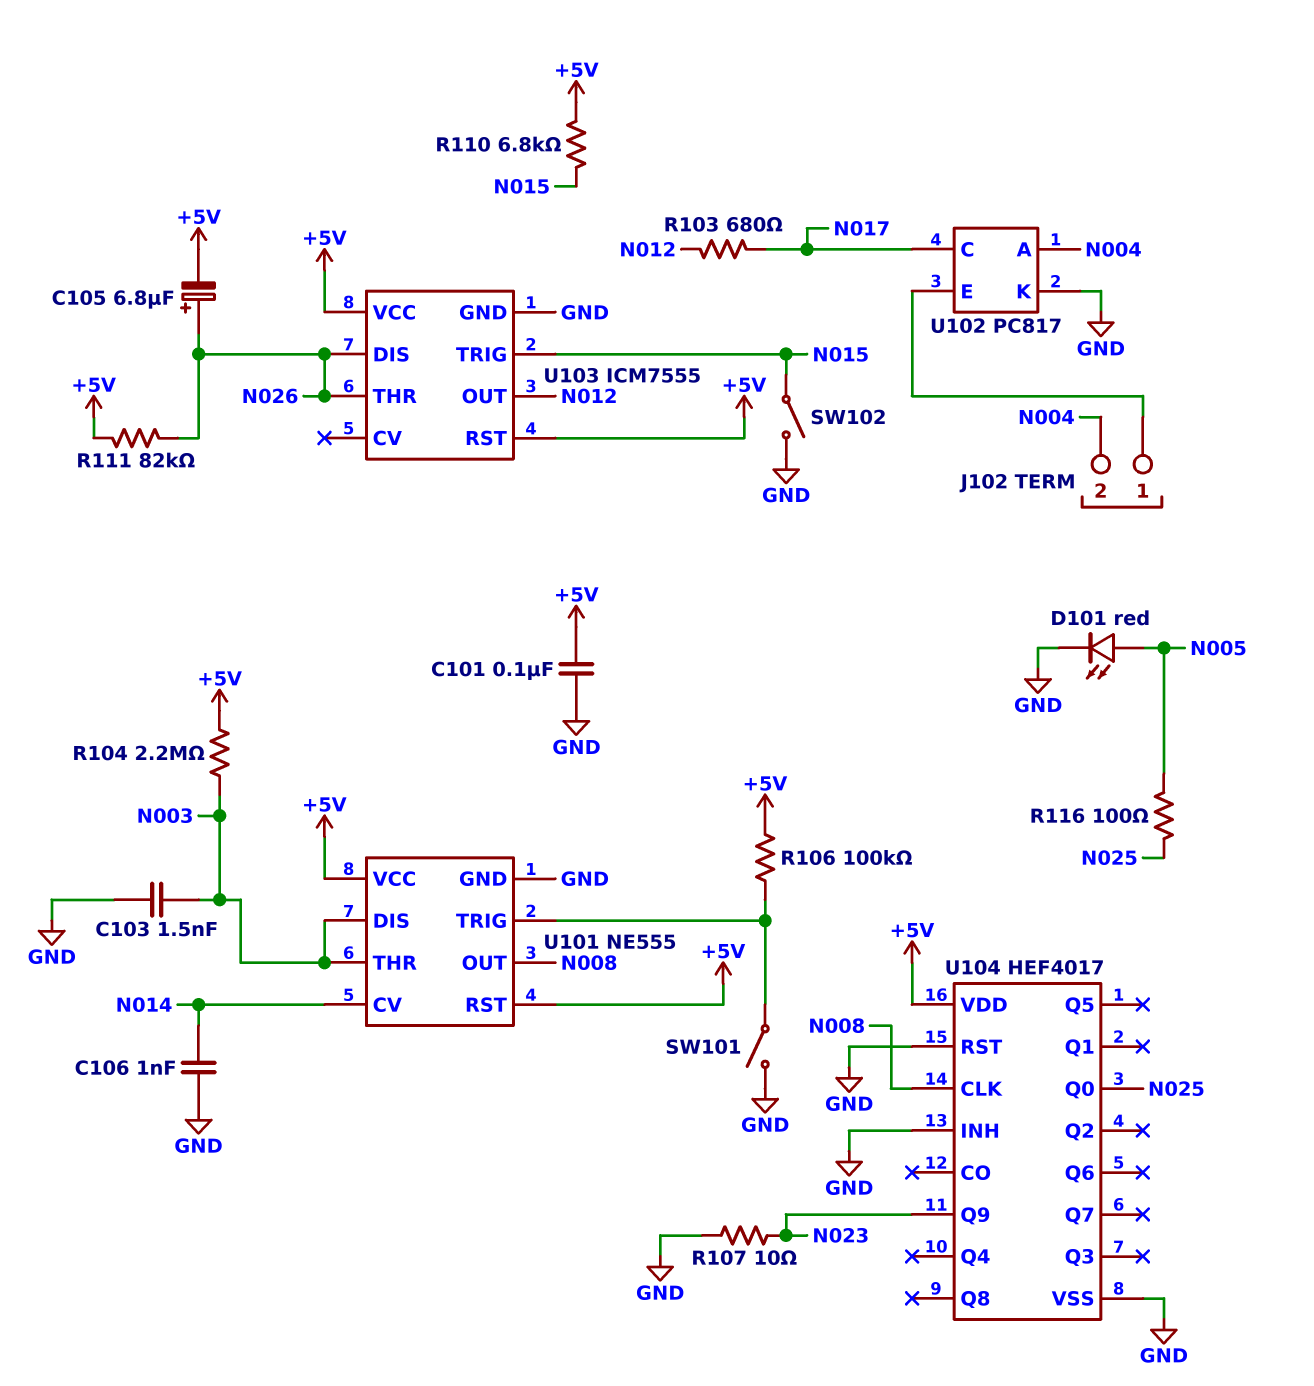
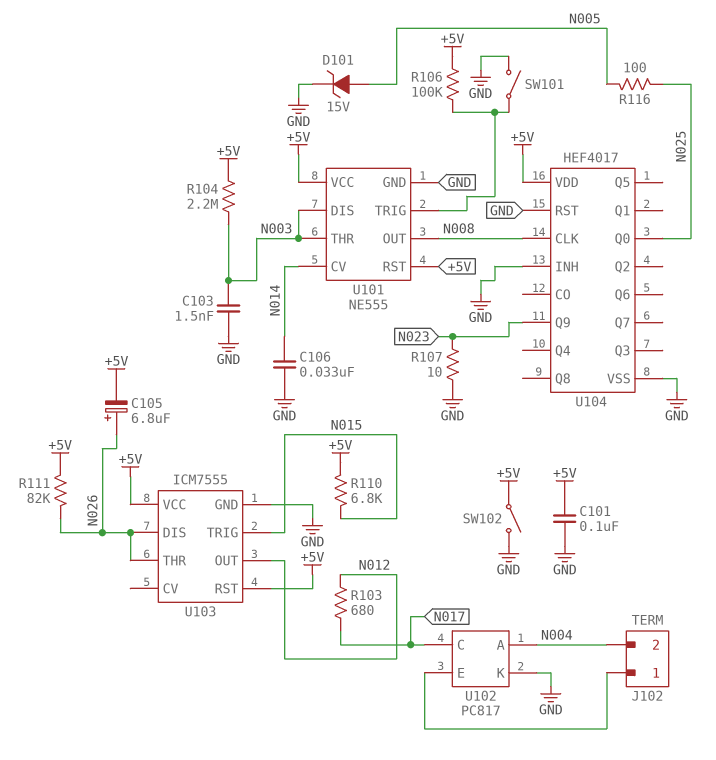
C106: 1nF (GND, N014) -> 33nF (GND, N014)
D101: LED red (A N005, K GND) -> zener 15V (A N005, K GND)
SW102: switch (GND, N015) -> switch (+5V, GND)

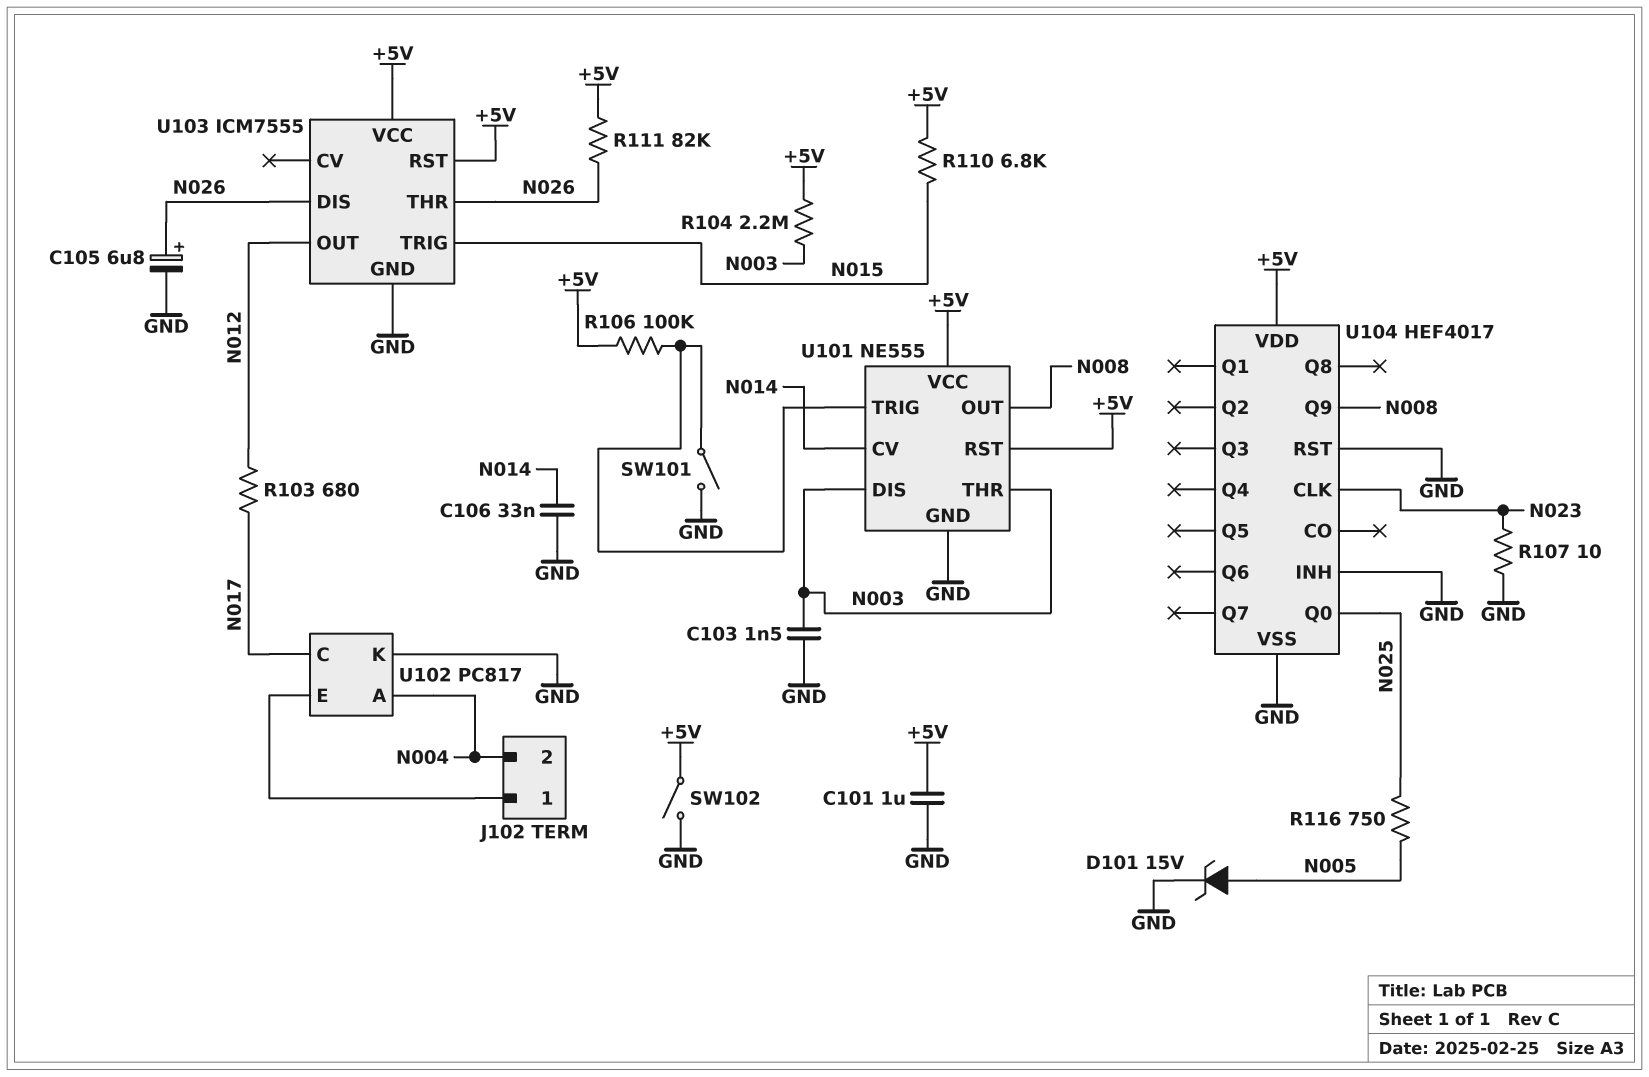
C101: 100nF (+5V, GND) -> 1uF (+5V, GND)
C105: 6.8uF (plus N026, minus +5V) -> 6.8uF (plus N026, minus GND)
R116: 100 (N005, N025) -> 750 (N005, N025)
U104 pin CLK: N008 -> N023
U104 pin Q9: N023 -> N008

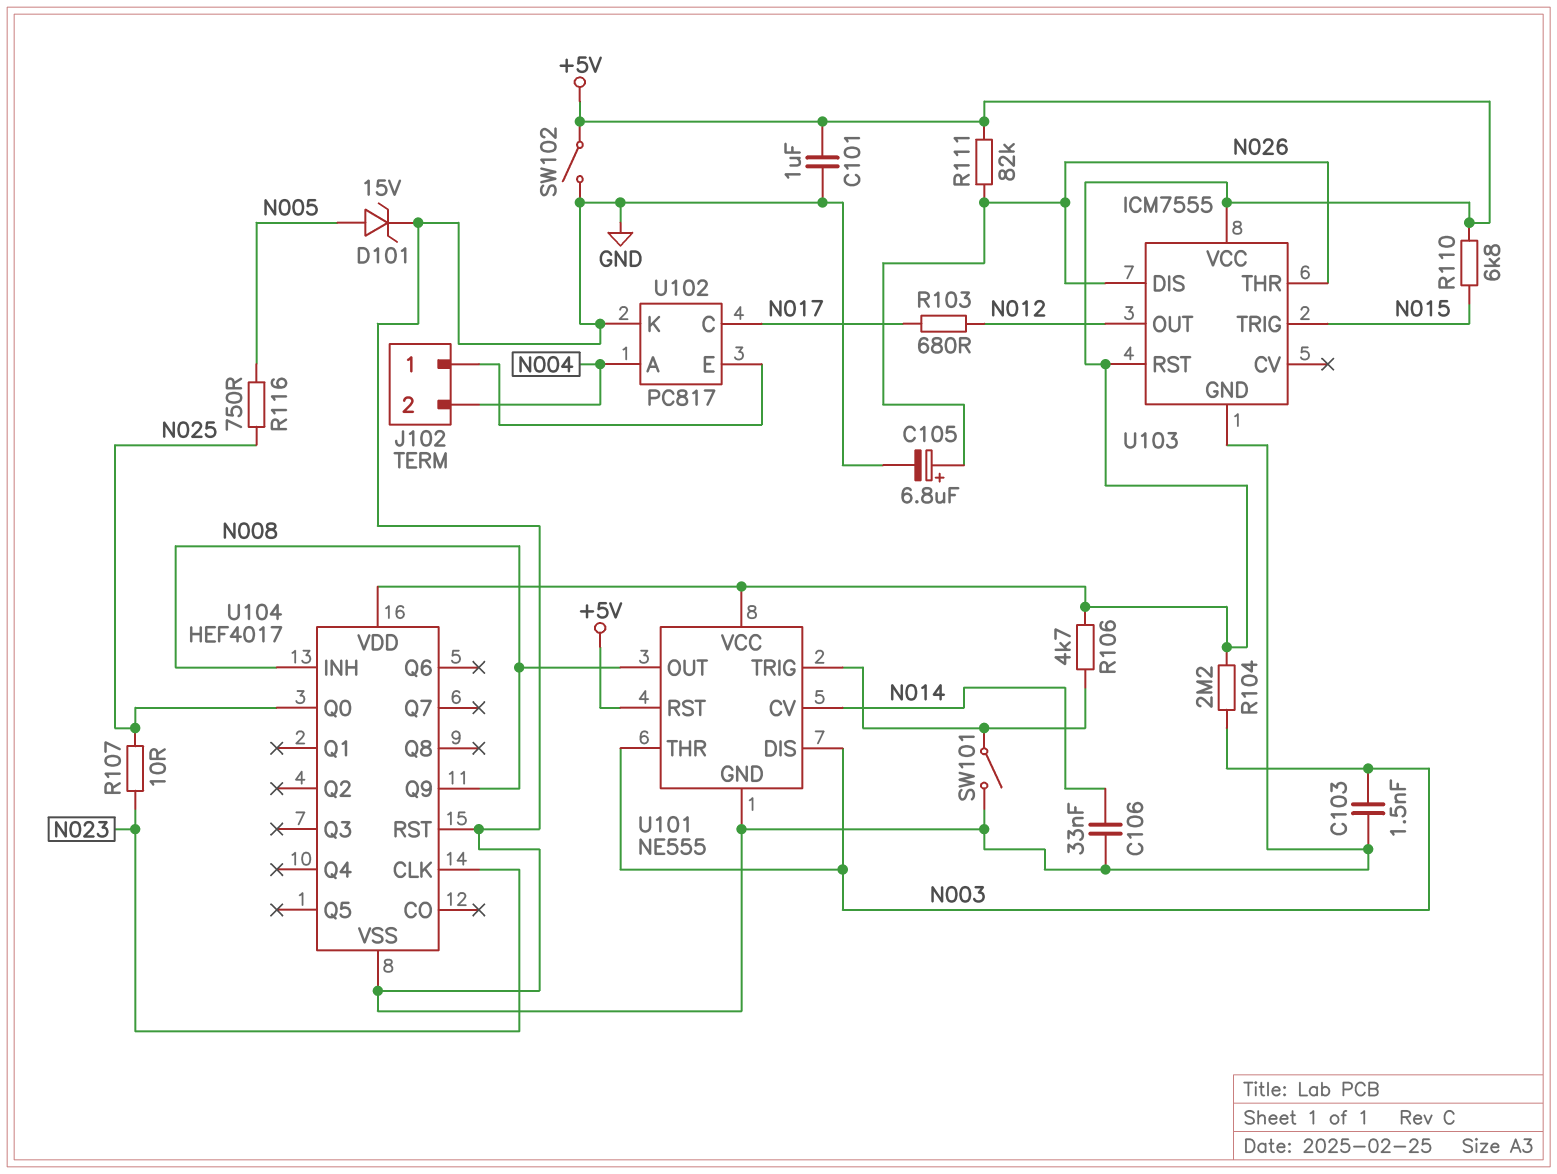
R106: 100k (+5V, U101/TRIG) -> 4.7k (+5V, U101/TRIG)
R107: 10 (GND, N023) -> 10 (N023, N025)
U104 pin INH: GND -> N008

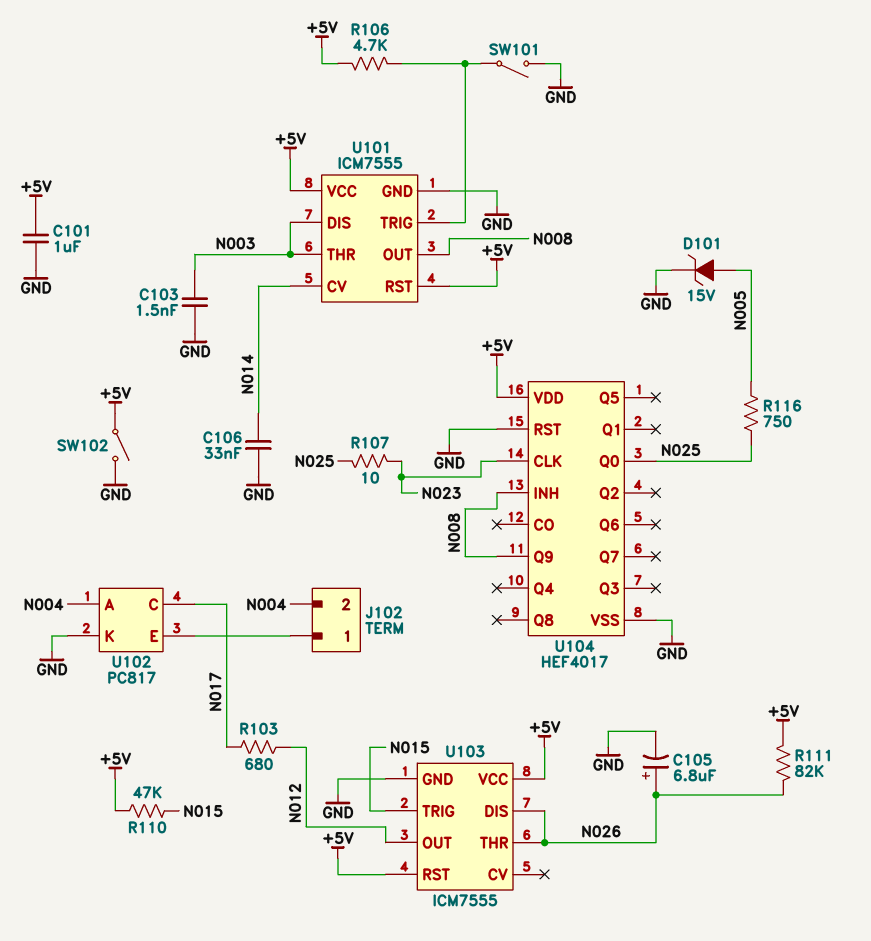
R104: 2.2M (+5V, N003) -> none
R110: 6.8k (+5V, N015) -> 47k (+5V, N015)
U101: NE555 -> ICM7555

